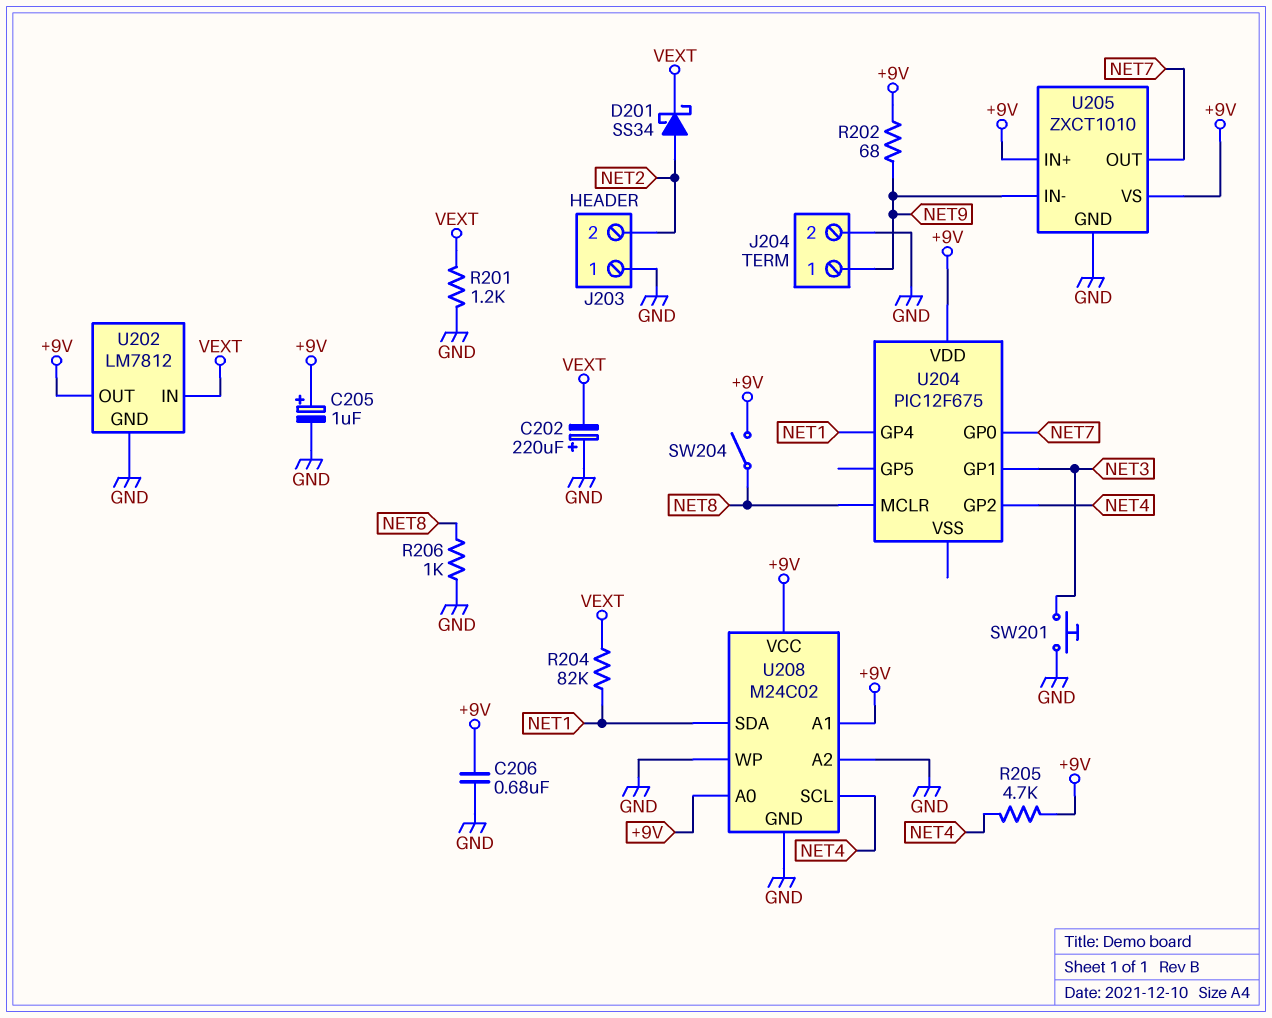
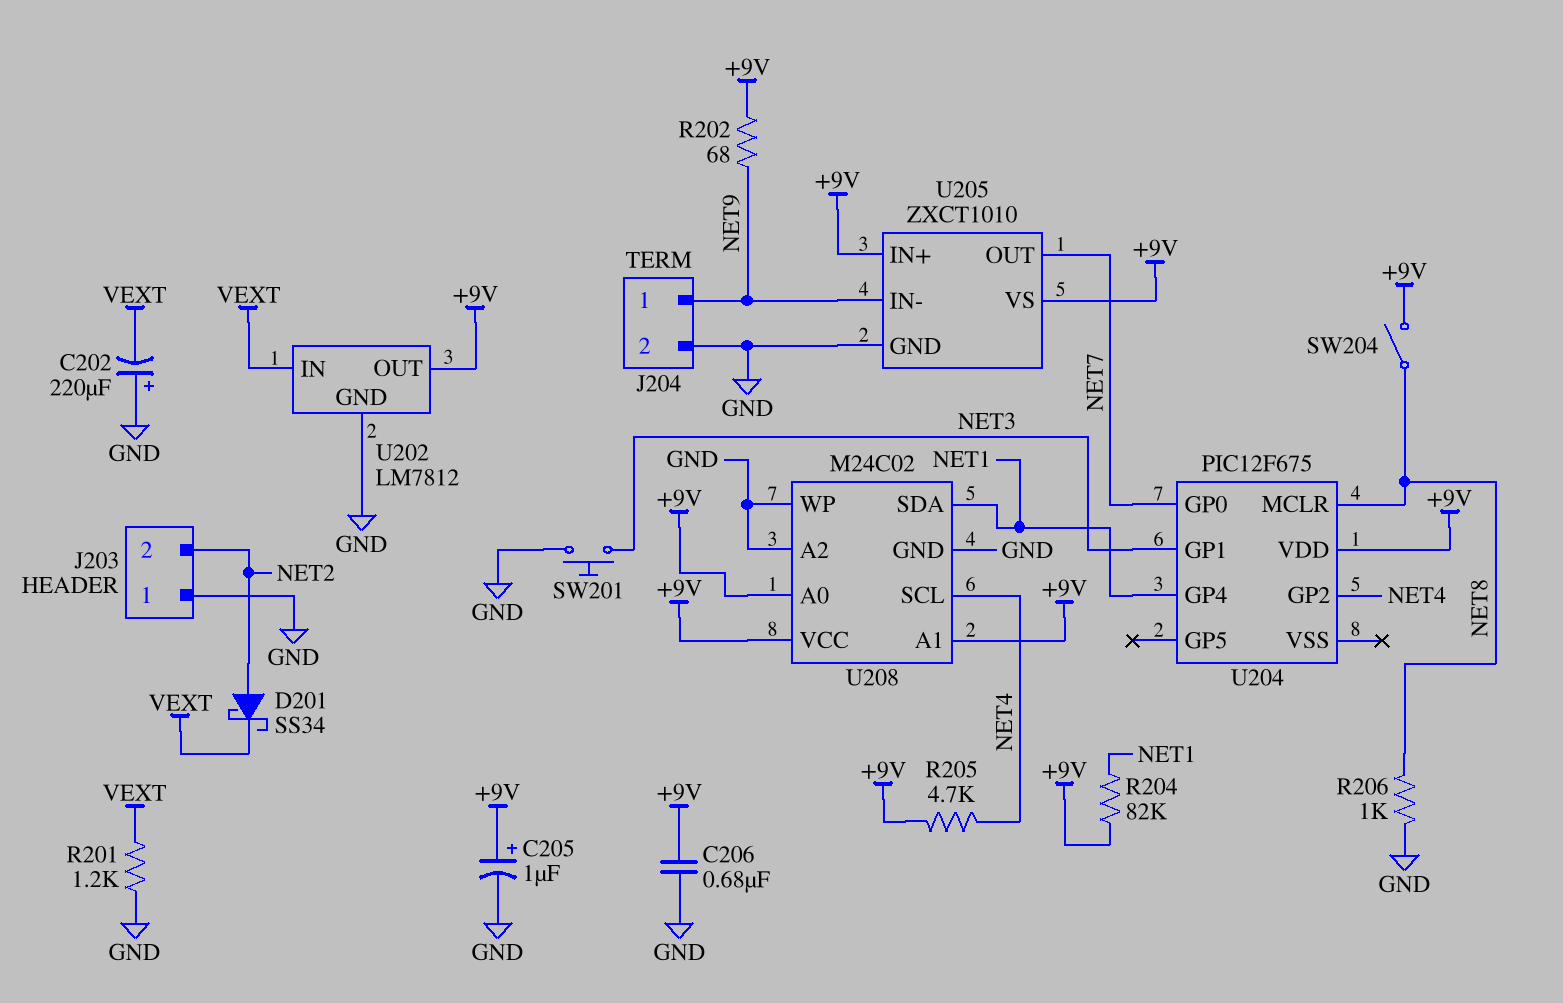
R204: 82k (NET1, VEXT) -> 82k (+9V, NET1)

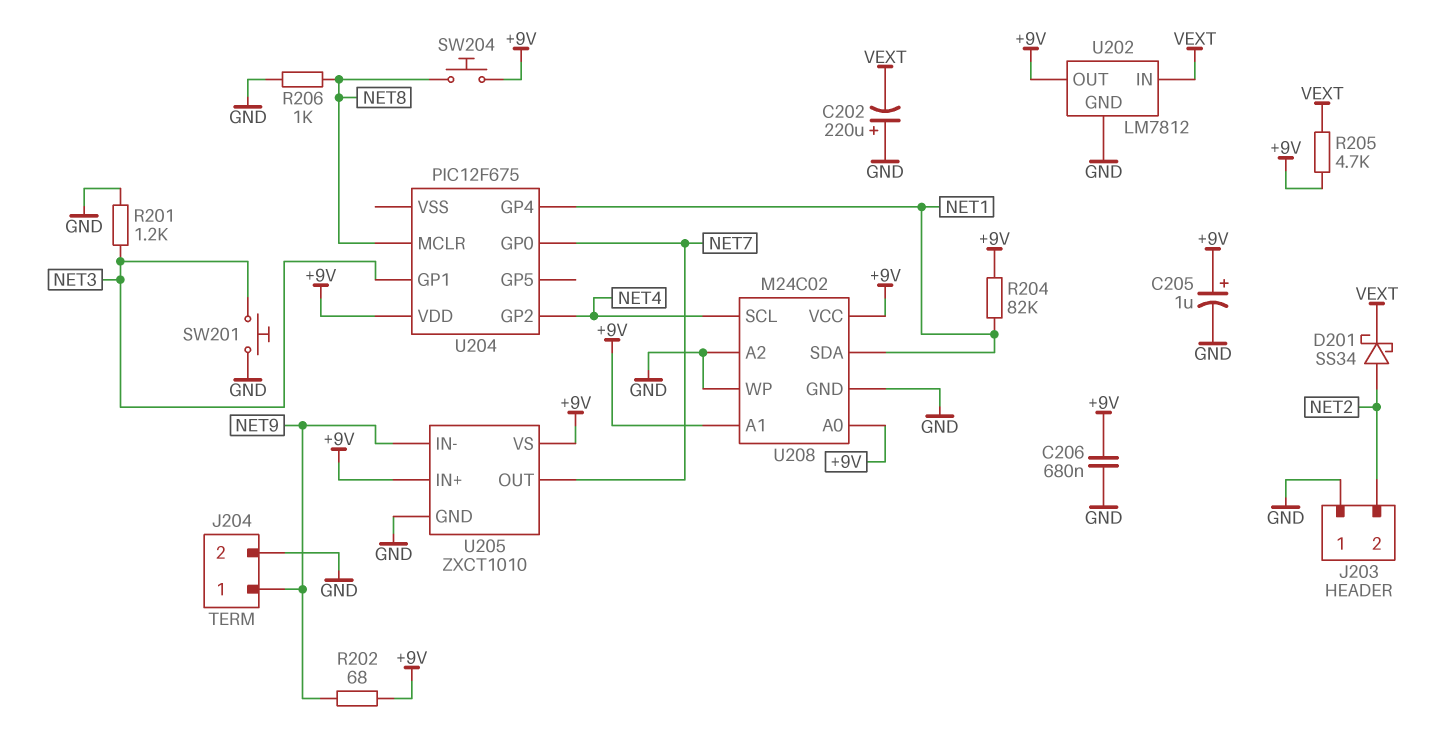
R201: 1.2k (GND, VEXT) -> 1.2k (GND, NET3)
R205: 4.7k (+9V, NET4) -> 4.7k (+9V, VEXT)
SW204: switch (+9V, NET8) -> button (+9V, NET8)

